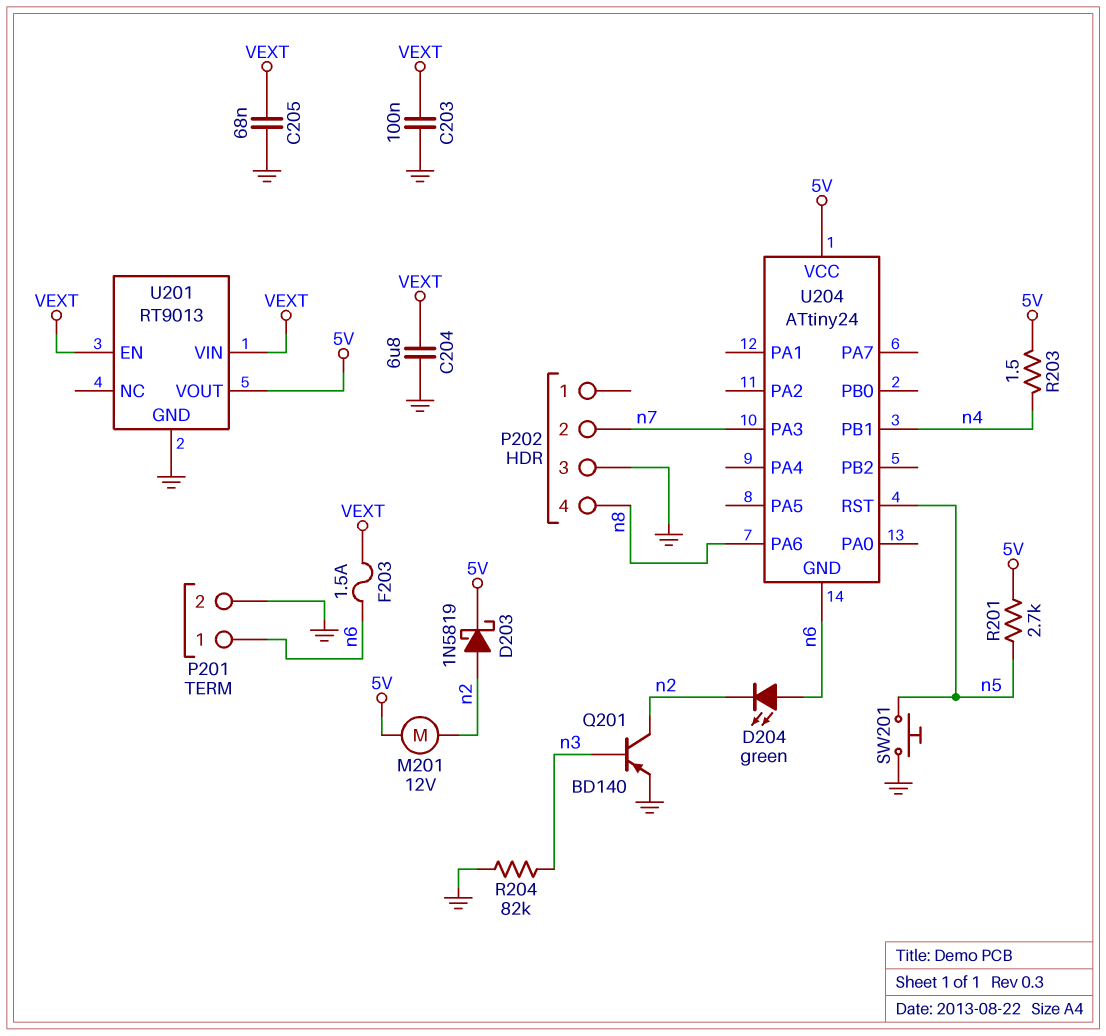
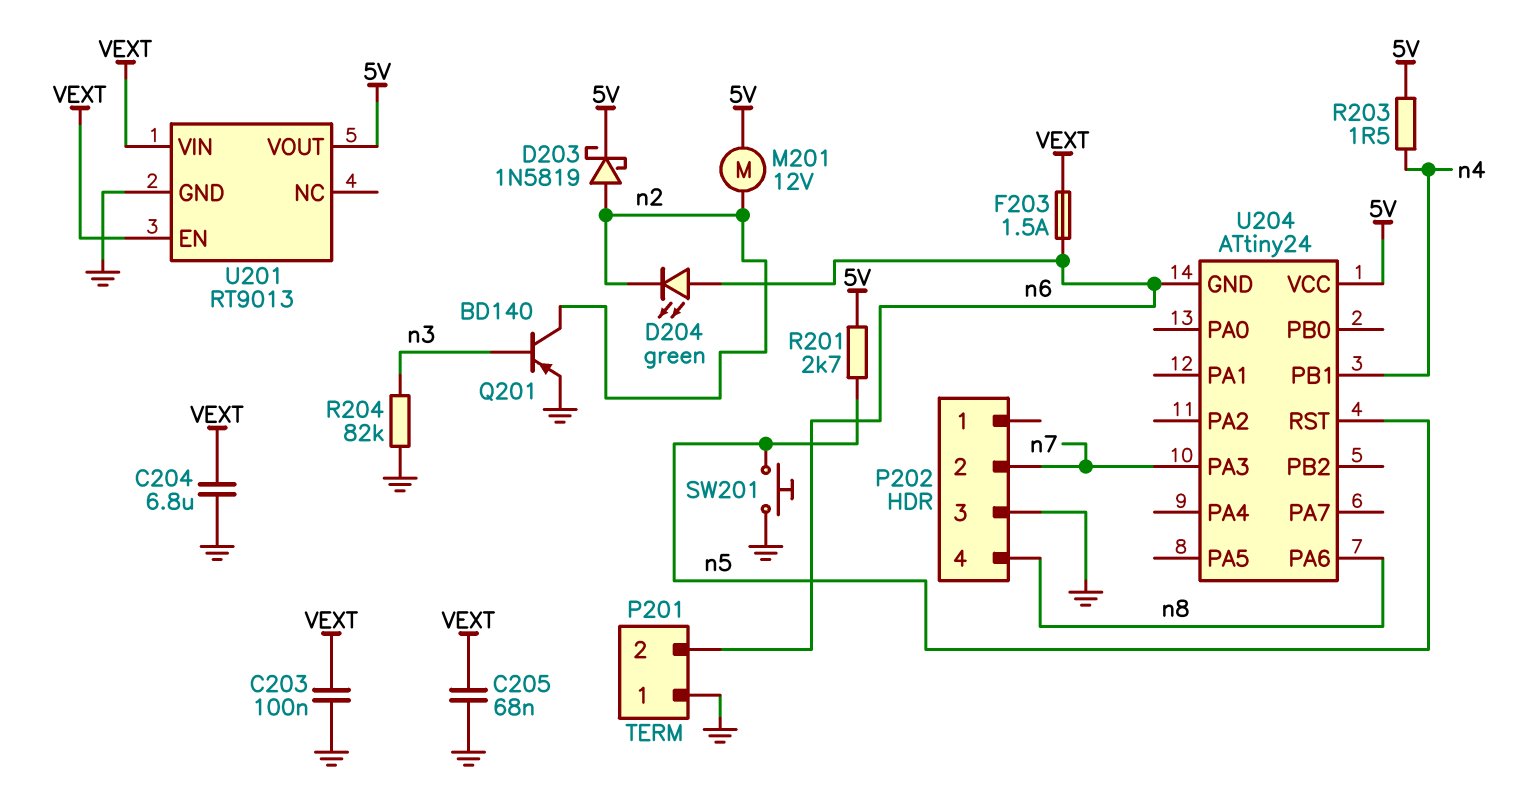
P201 pin 1: n6 -> GND
P201 pin 2: GND -> n6

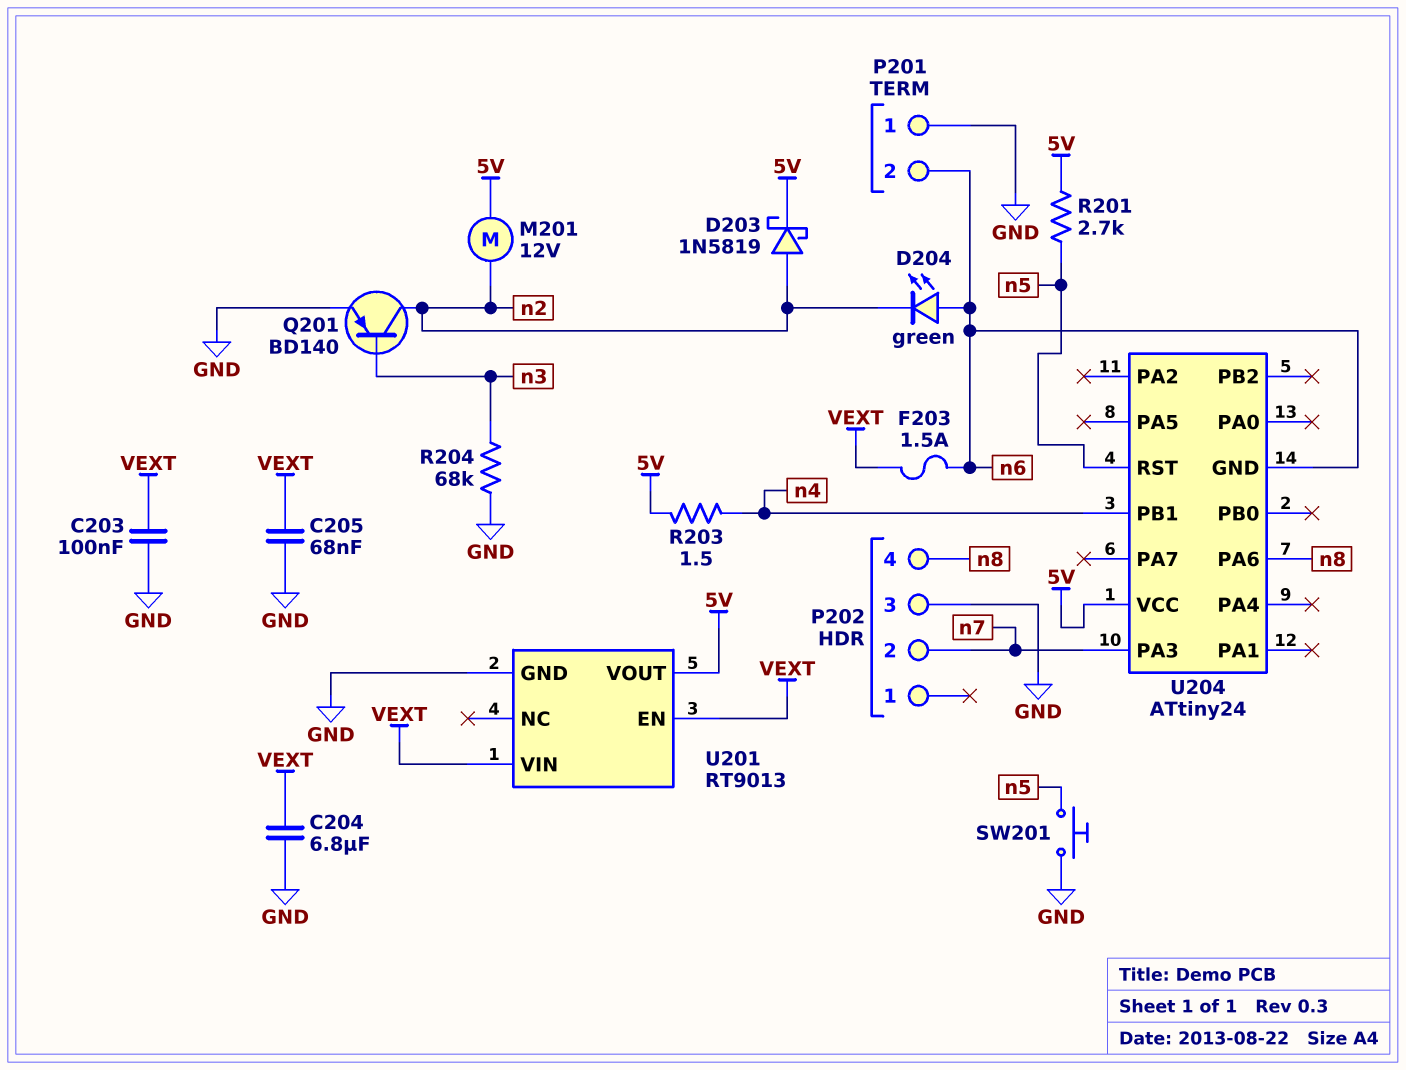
R204: 82k (GND, n3) -> 68k (GND, n3)

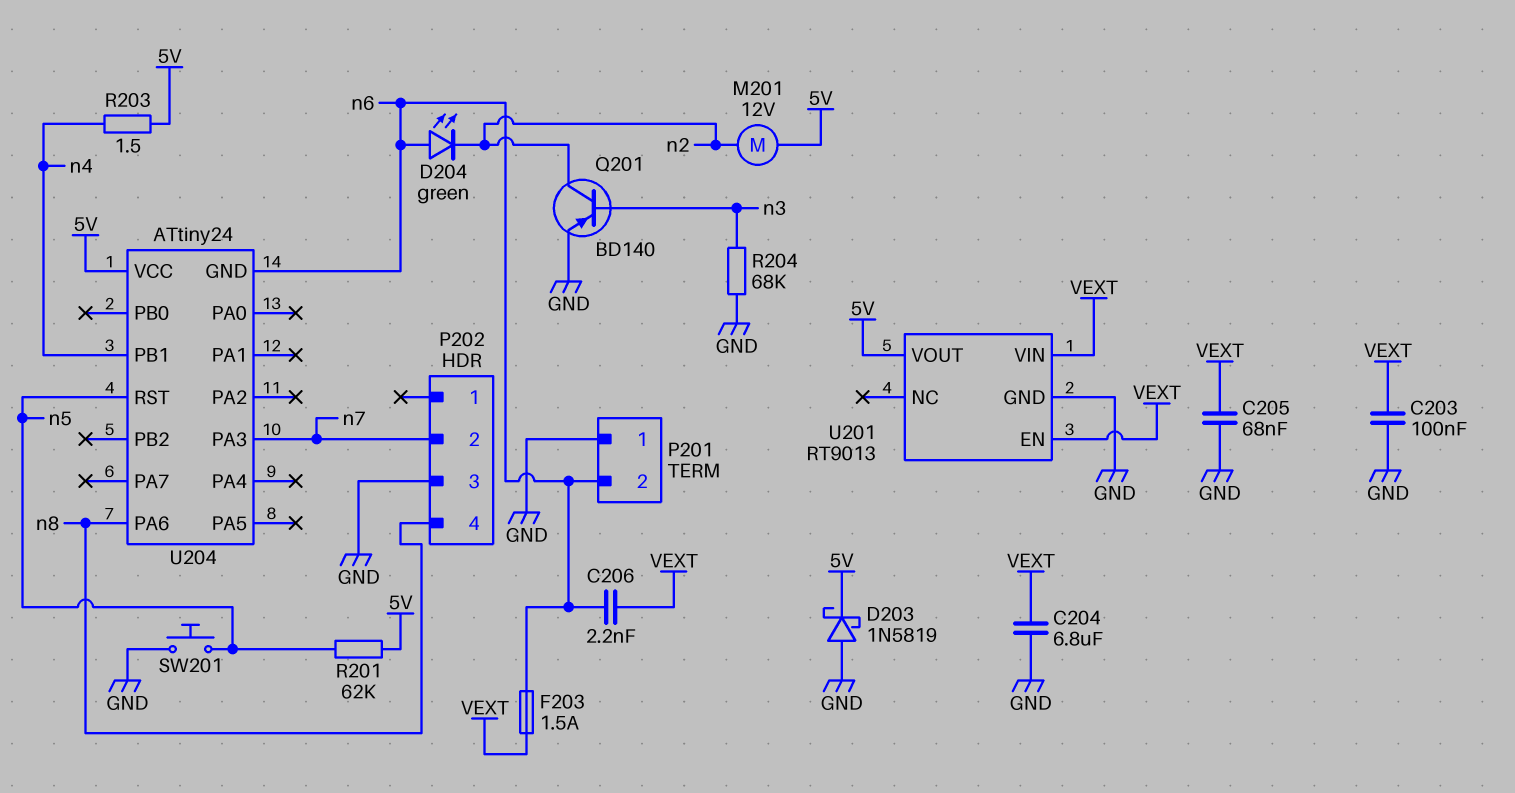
C206: none -> 2.2nF (VEXT, n6)
D203: schottky 1N5819 (A n2, K 5V) -> schottky 1N5819 (A GND, K 5V)
R201: 2.7k (5V, n5) -> 62k (5V, n5)

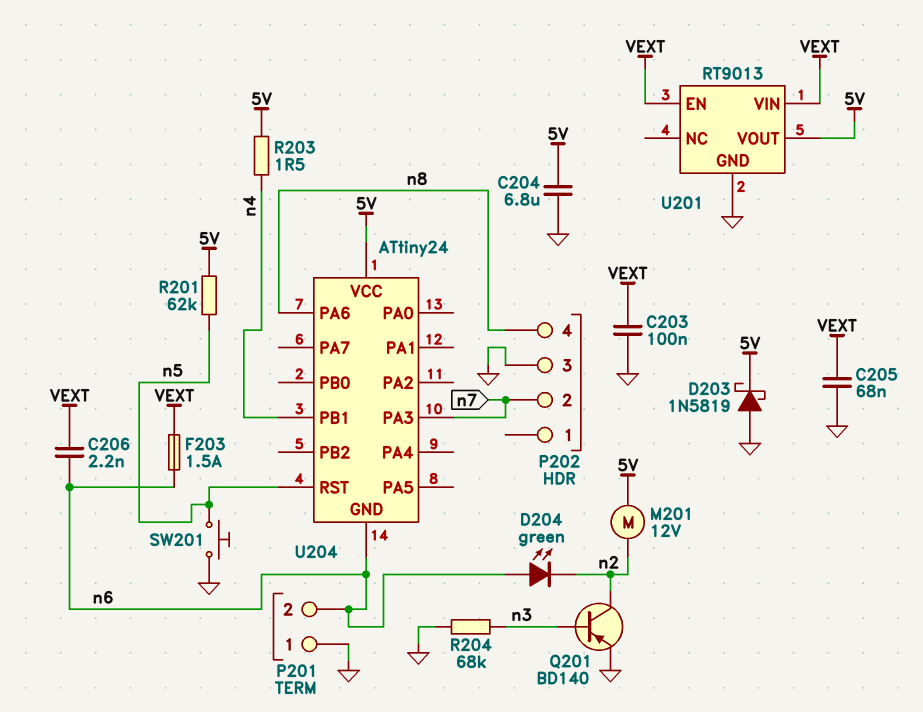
C204: 6.8uF (GND, VEXT) -> 6.8uF (5V, GND)

